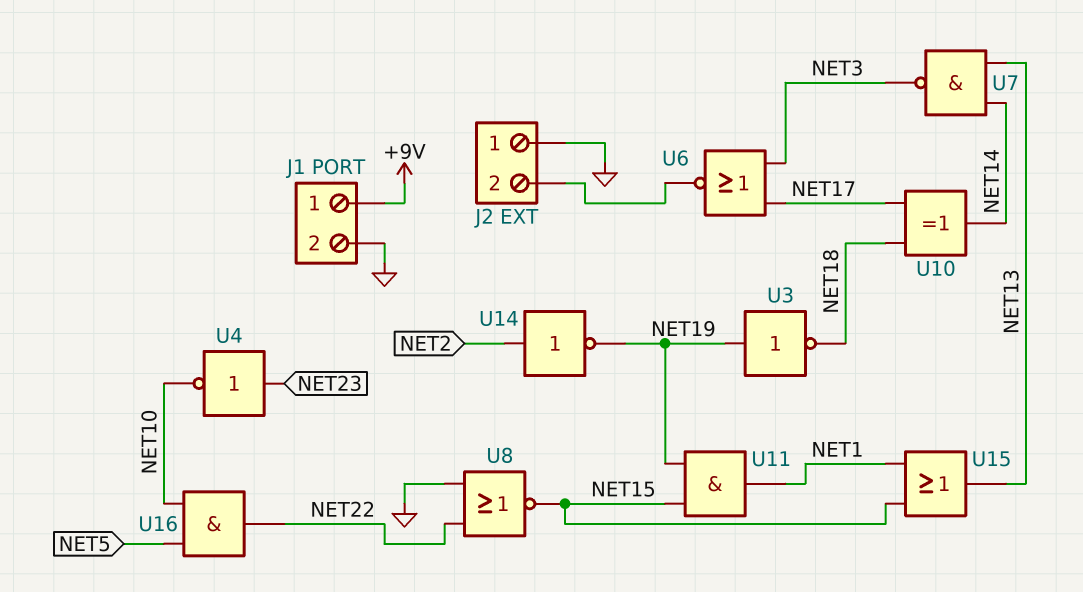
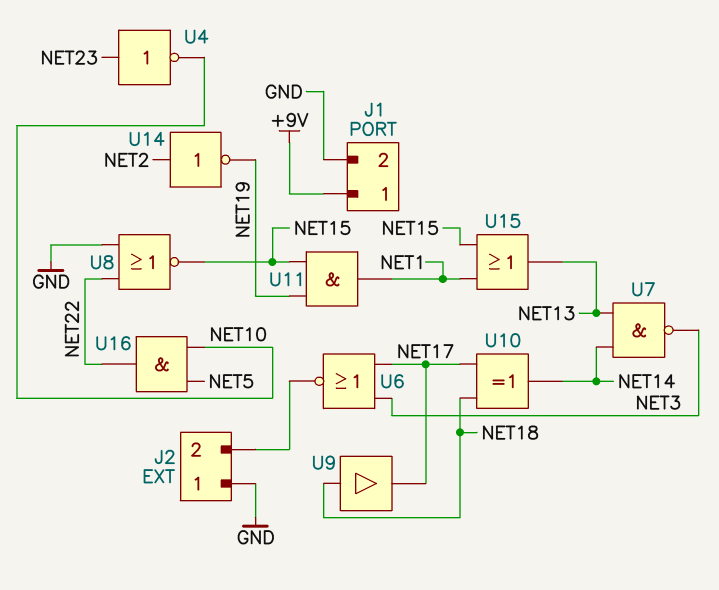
U3: NOT (in NET19, out NET18) -> none
U9: none -> buffer (in NET18, out NET17)

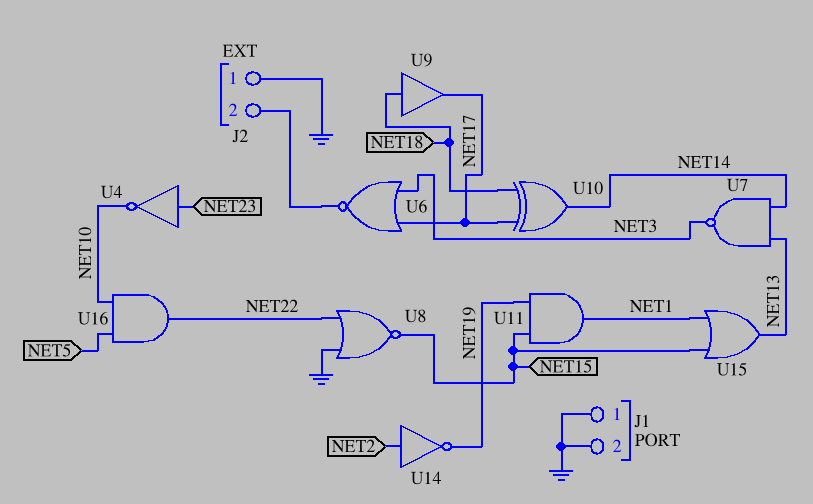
J1 pin 1: +9V -> GND

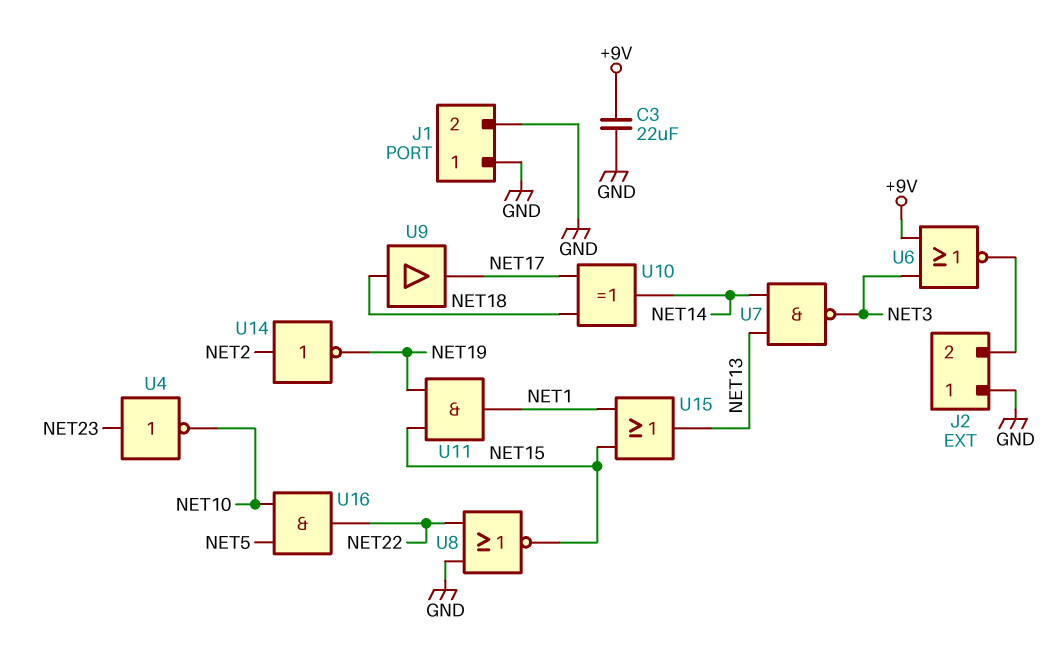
C3: none -> 22uF (+9V, GND)
U6: NOR (in NET3, in NET17, out J2/2) -> NOR (in +9V, in NET3, out J2/2)

